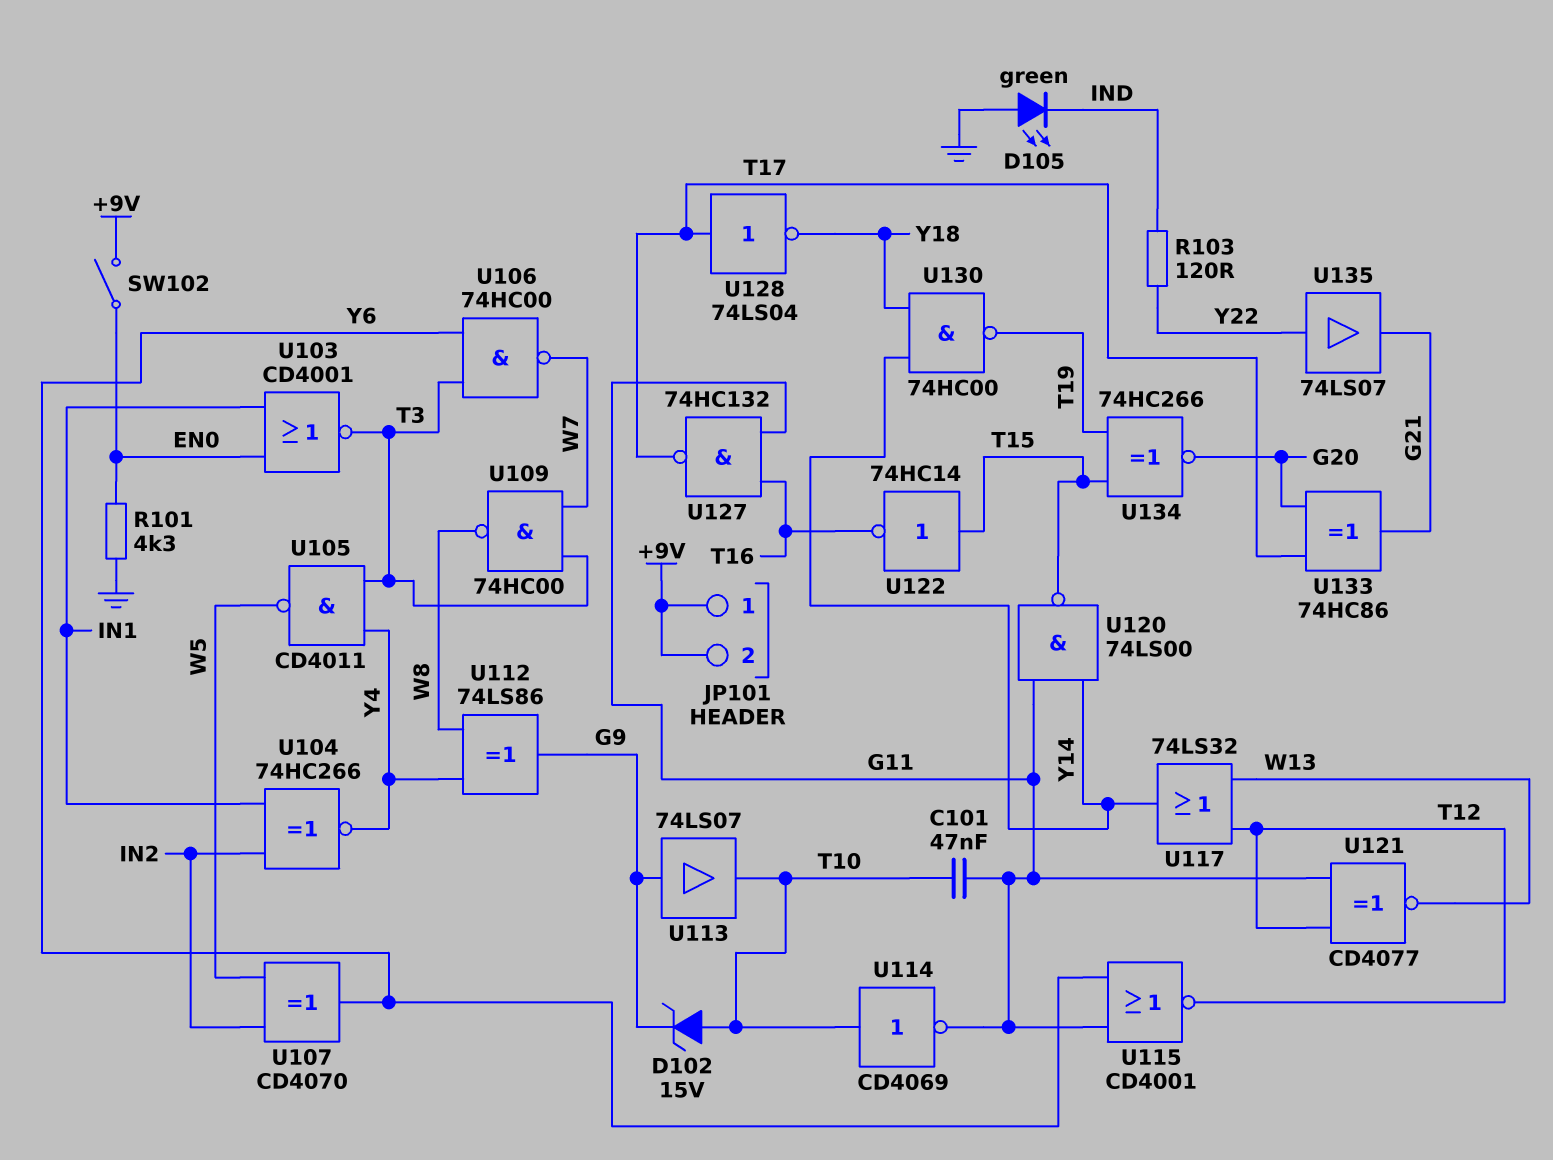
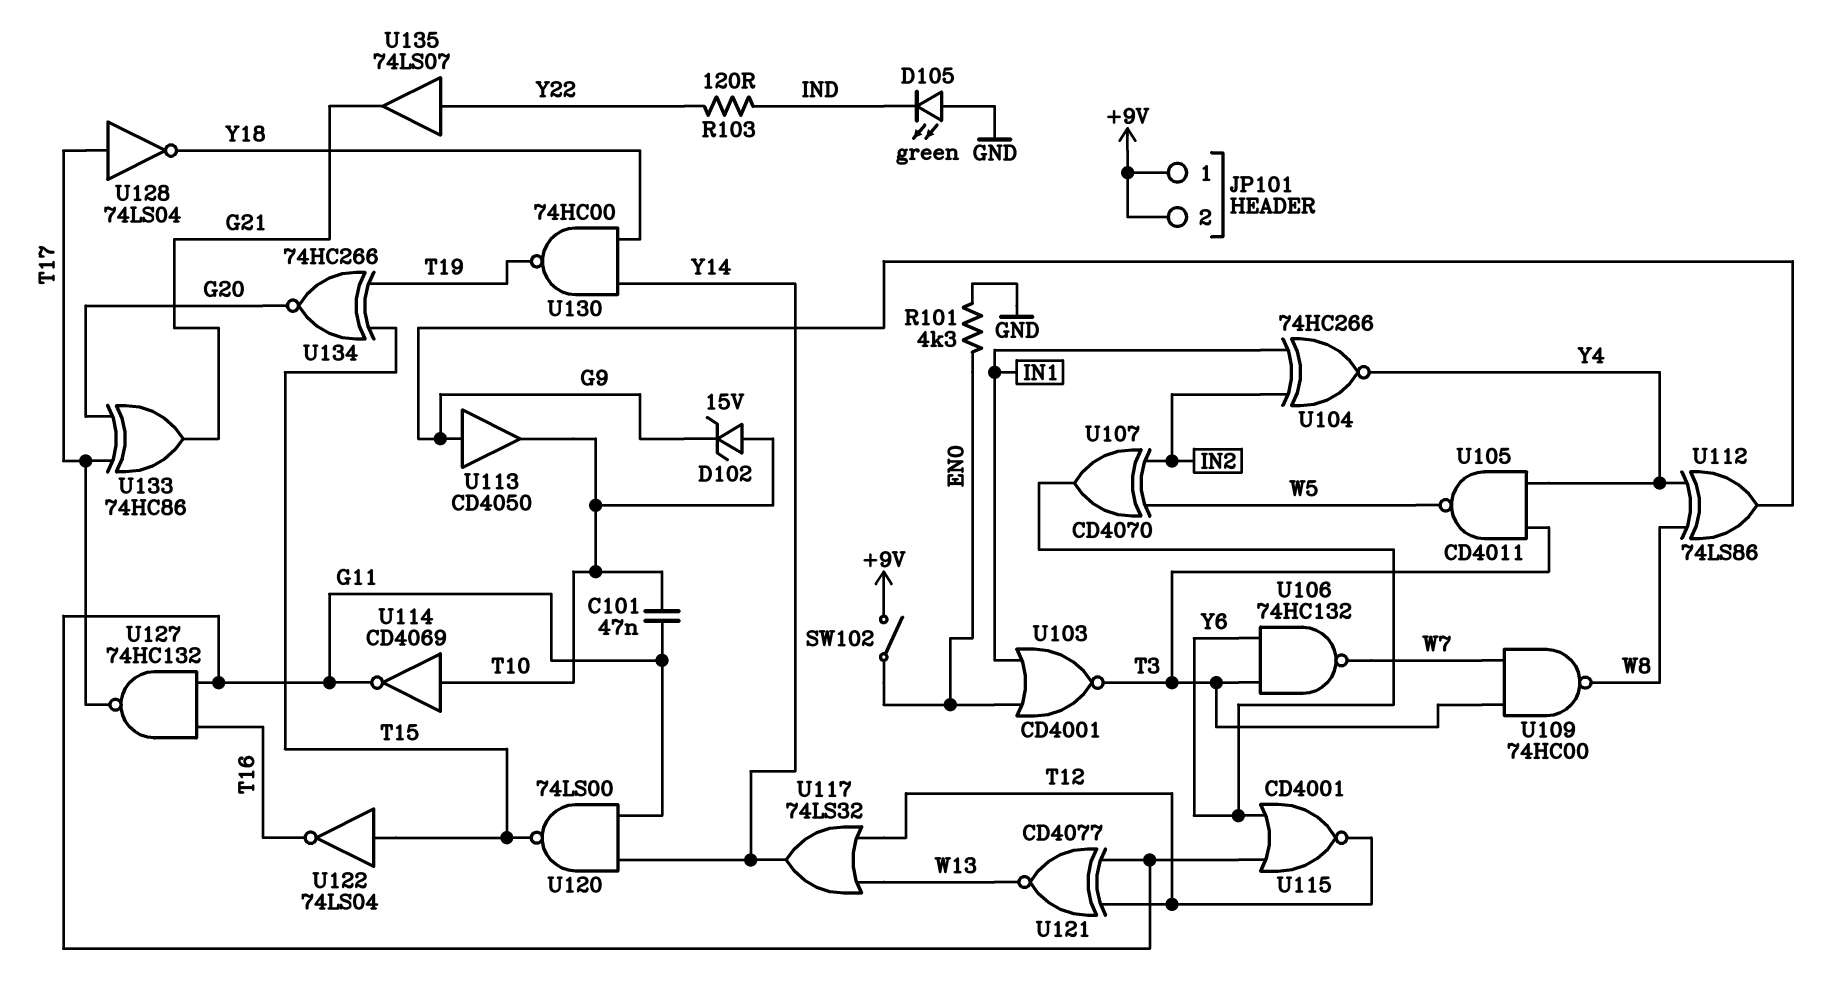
U106: NAND 74HC00 (in T3, in Y6, out W7) -> NAND 74HC132 (in T3, in Y6, out W7)
U113: buffer 74LS07 (in G9, out T10) -> buffer CD4050 (in G9, out T10)
U122: NOT 74HC14 (in T15, out T16) -> NOT 74LS04 (in T15, out T16)

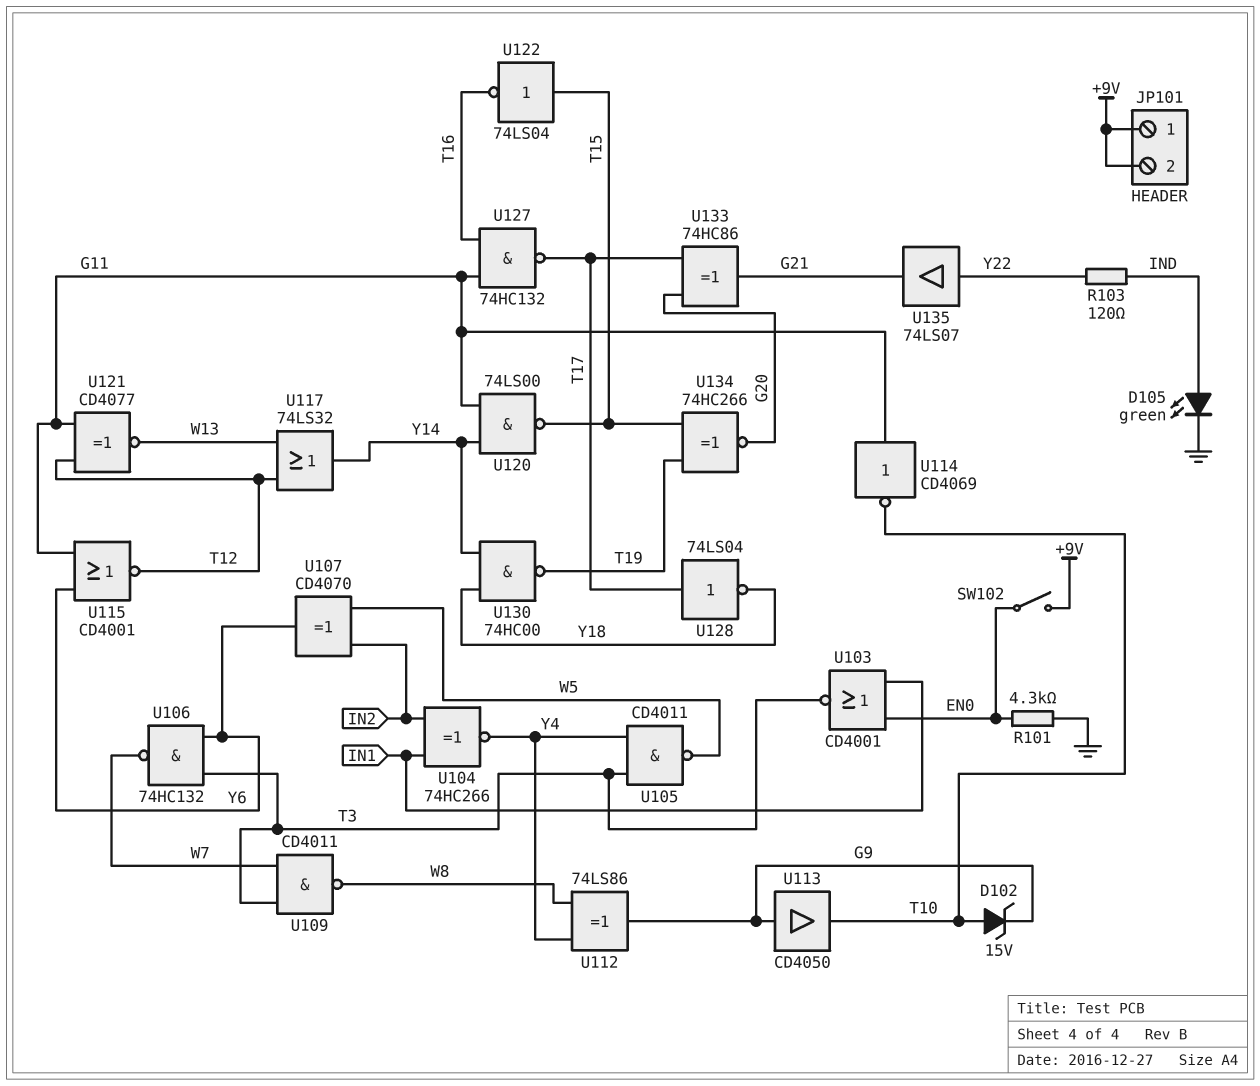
C101: 47nF (G11, T10) -> none
D105: LED green (A GND, K IND) -> LED green (A IND, K GND)
U109: NAND 74HC00 (in T3, in W7, out W8) -> NAND CD4011 (in T3, in W7, out W8)
U114: NOT CD4069 (in T10, out G11) -> NOT CD4069 (in G11, out T10)

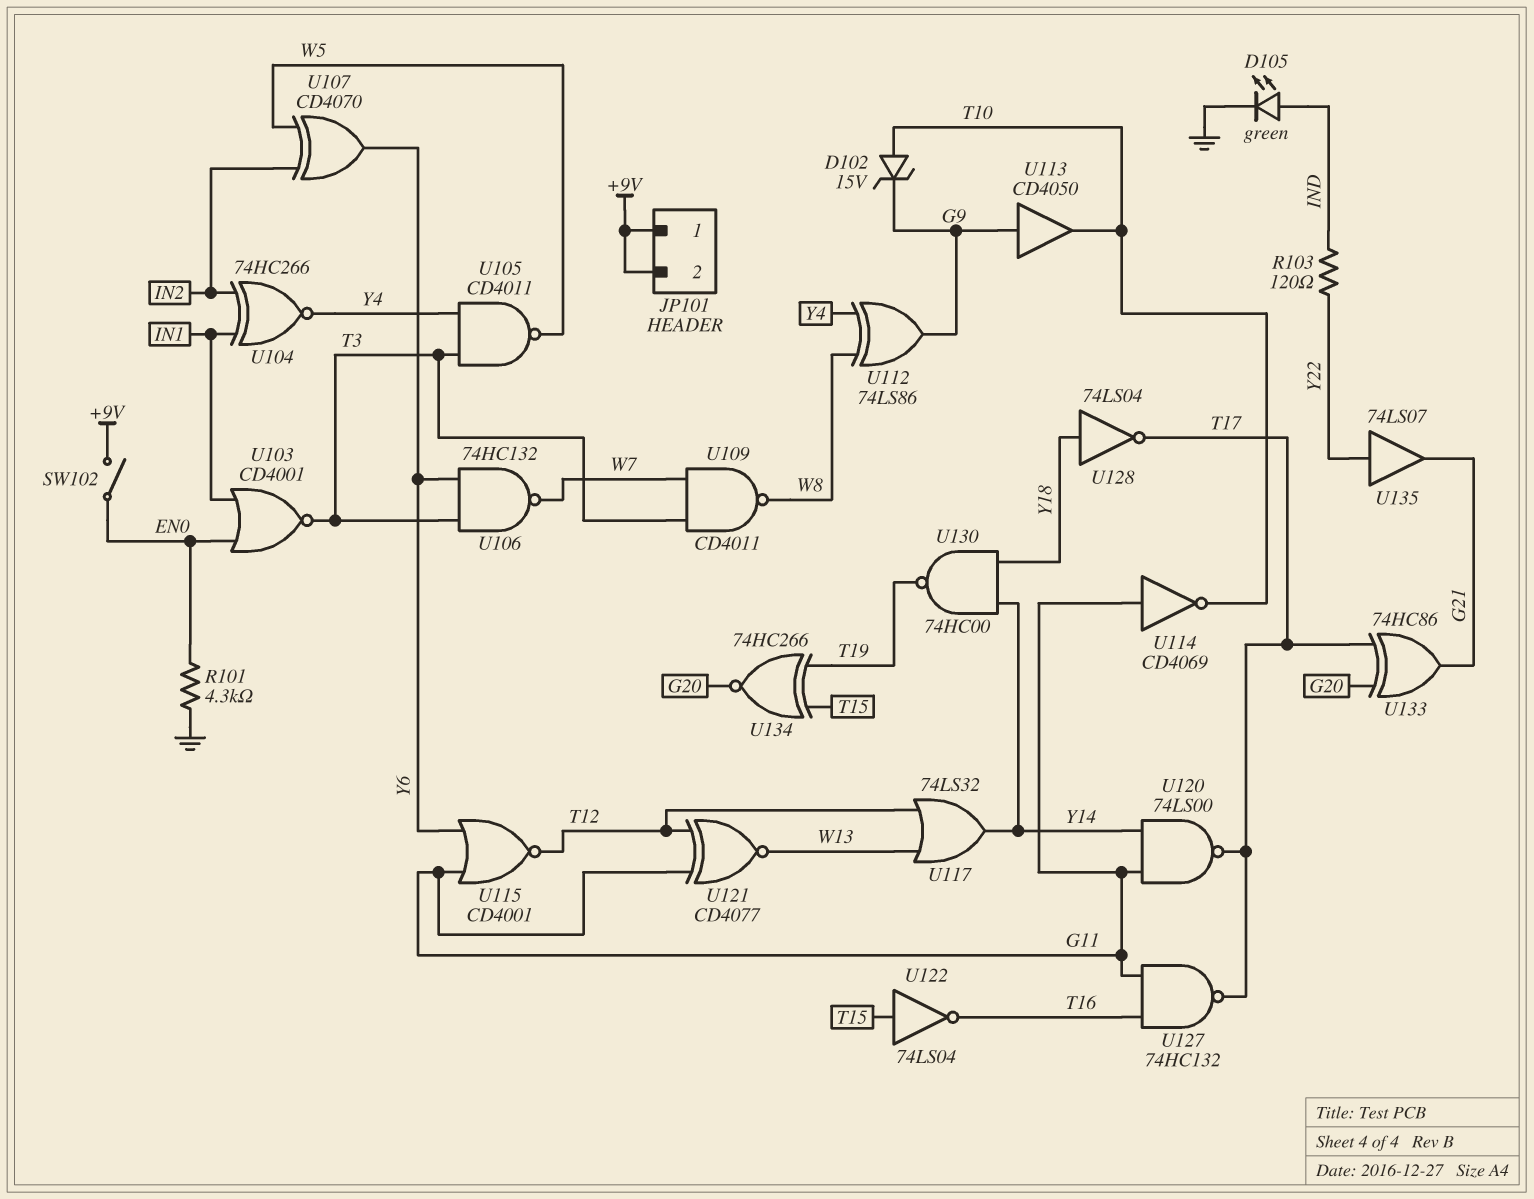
U120: NAND 74LS00 (in G11, in Y14, out T15) -> NAND 74LS00 (in G11, in Y14, out T17)
U128: NOT 74LS04 (in T17, out Y18) -> NOT 74LS04 (in Y18, out T17)

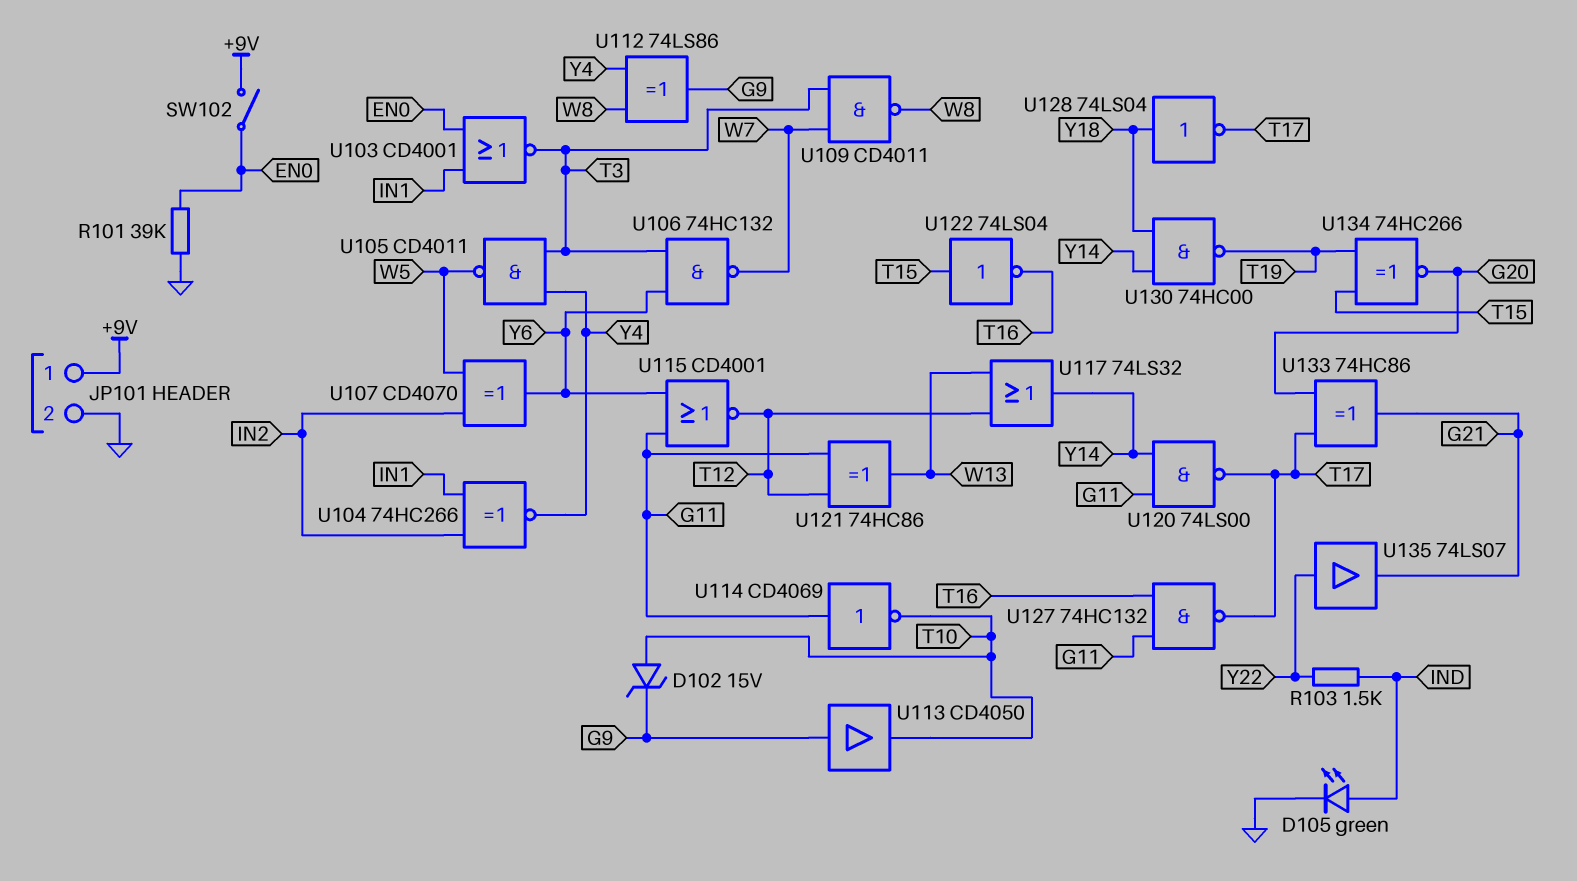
JP101 pin 2: +9V -> GND
R101: 4.3k (EN0, GND) -> 39k (EN0, GND)
R103: 120 (IND, Y22) -> 1.5k (IND, Y22)
U121: XNOR CD4077 (in G11, in T12, out W13) -> XOR 74HC86 (in G11, in T12, out W13)

